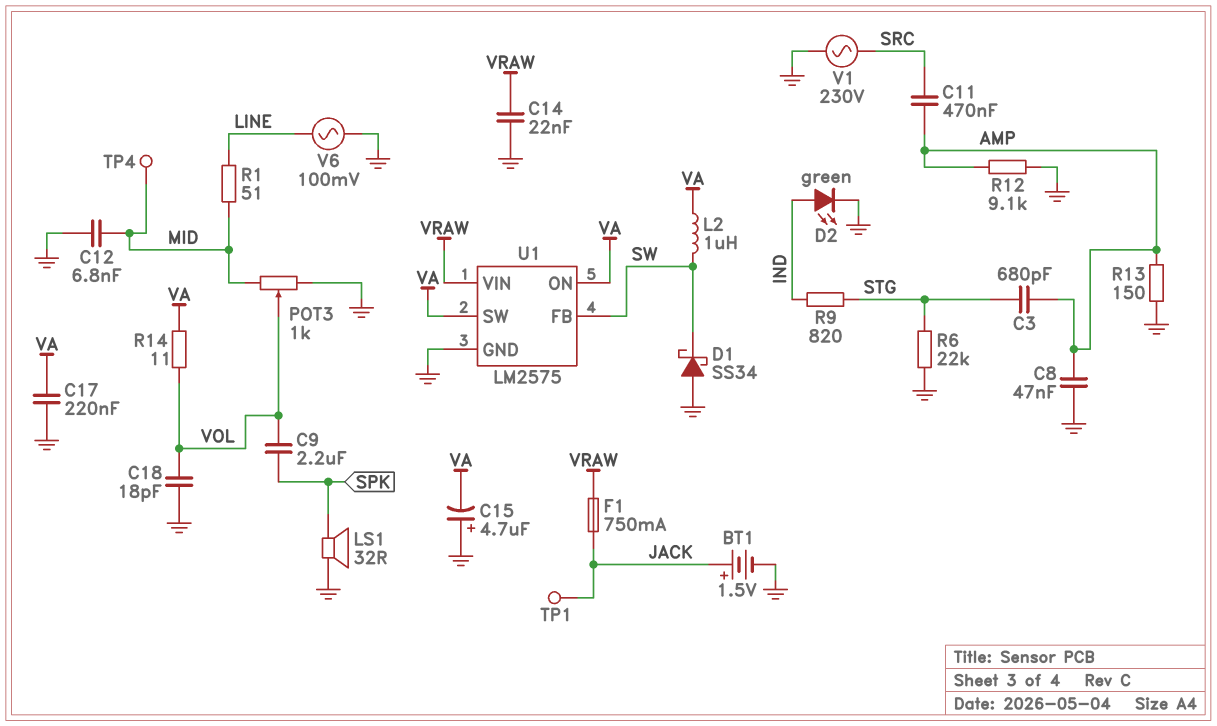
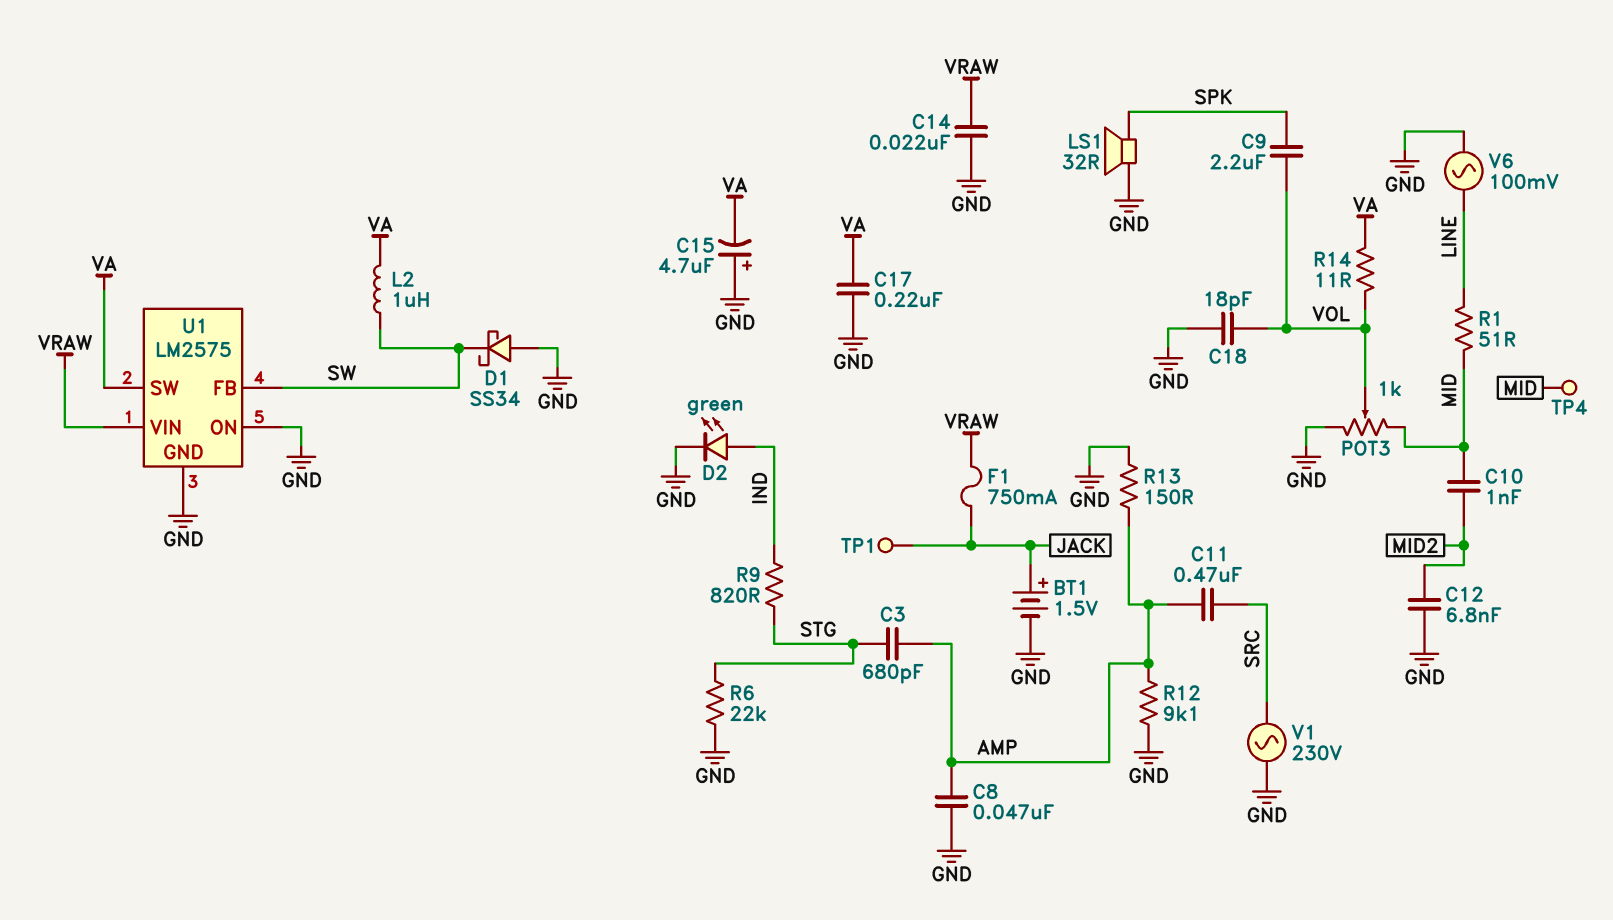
C10: none -> 1nF (MID, MID2)
C12: 6.8nF (GND, MID) -> 6.8nF (GND, MID2)
U1 pin ON: VA -> GND

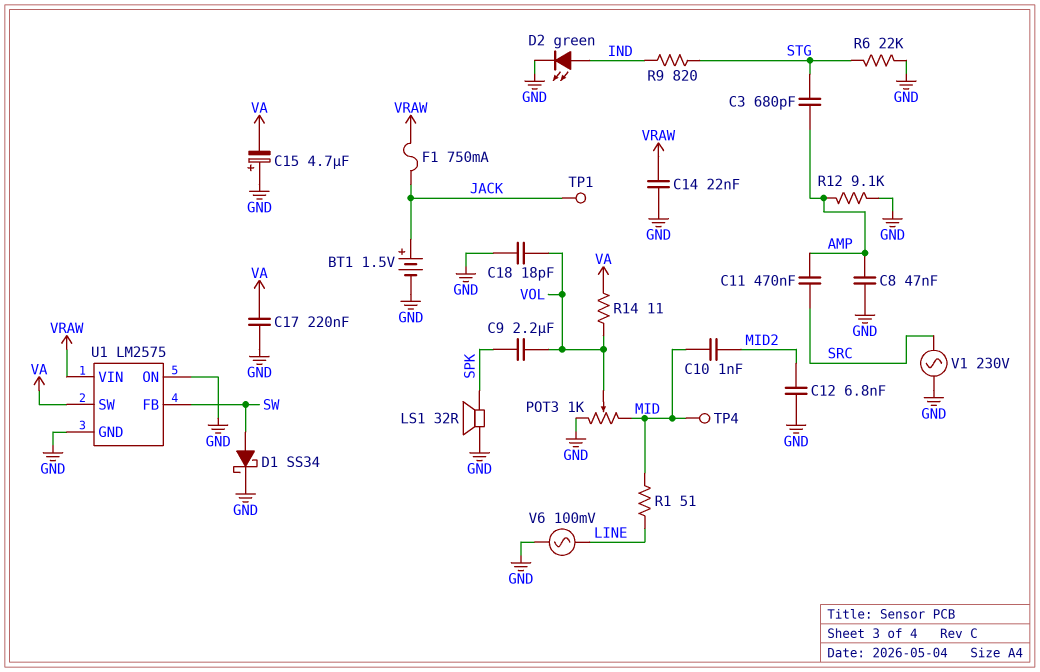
D1: schottky SS34 (A GND, K SW) -> schottky SS34 (A SW, K GND)
L2: 1uH (SW, VA) -> none
R13: 150 (AMP, GND) -> none

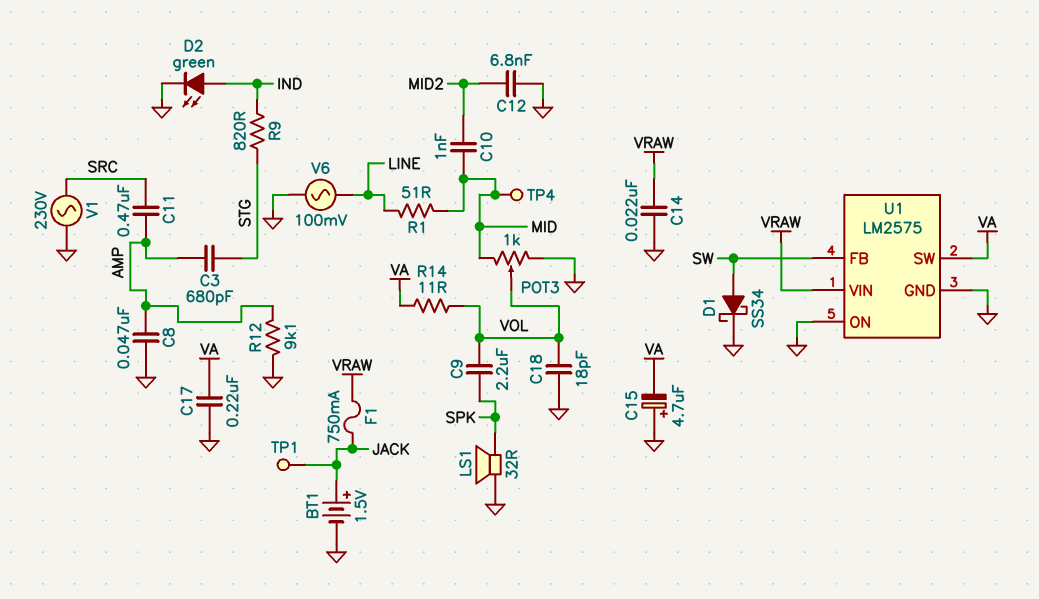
R6: 22k (GND, STG) -> none

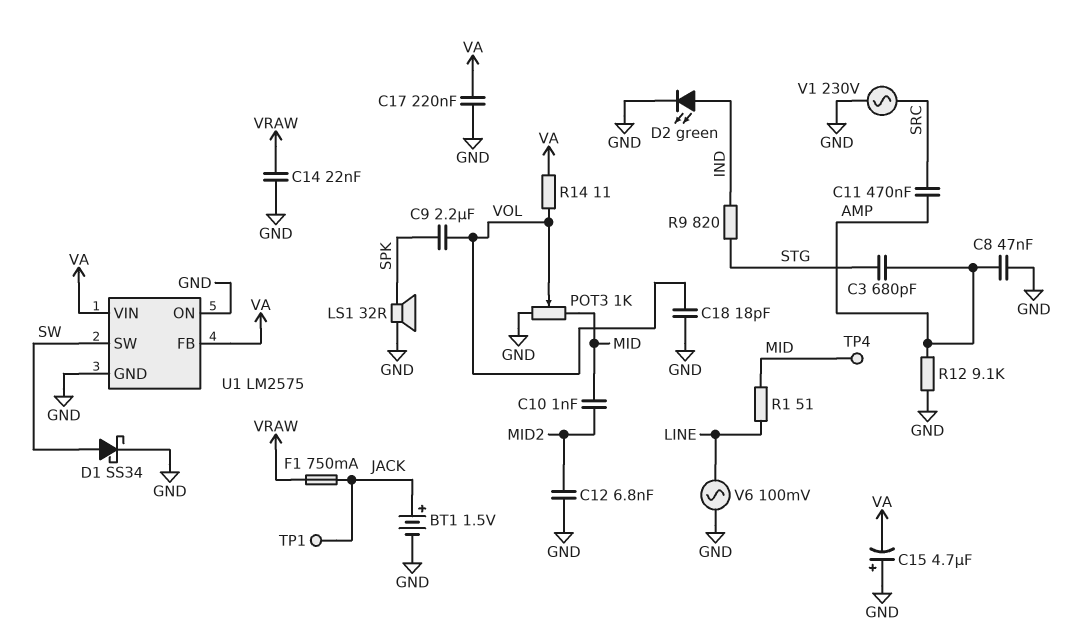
U1 pin FB: SW -> VA
U1 pin SW: VA -> SW
U1 pin VIN: VRAW -> VA

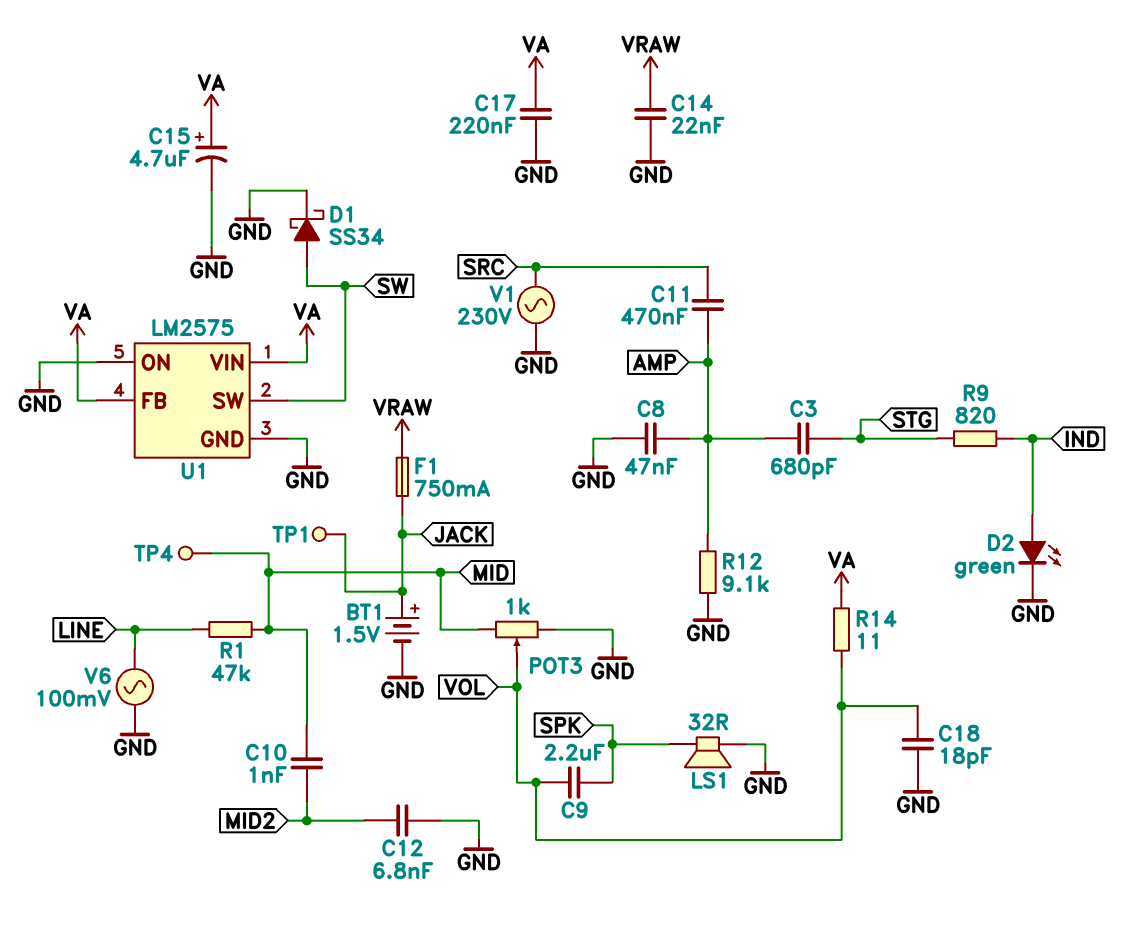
C15: 4.7uF (plus GND, minus VA) -> 4.7uF (plus VA, minus GND)
R1: 51 (LINE, MID) -> 47k (LINE, MID)

